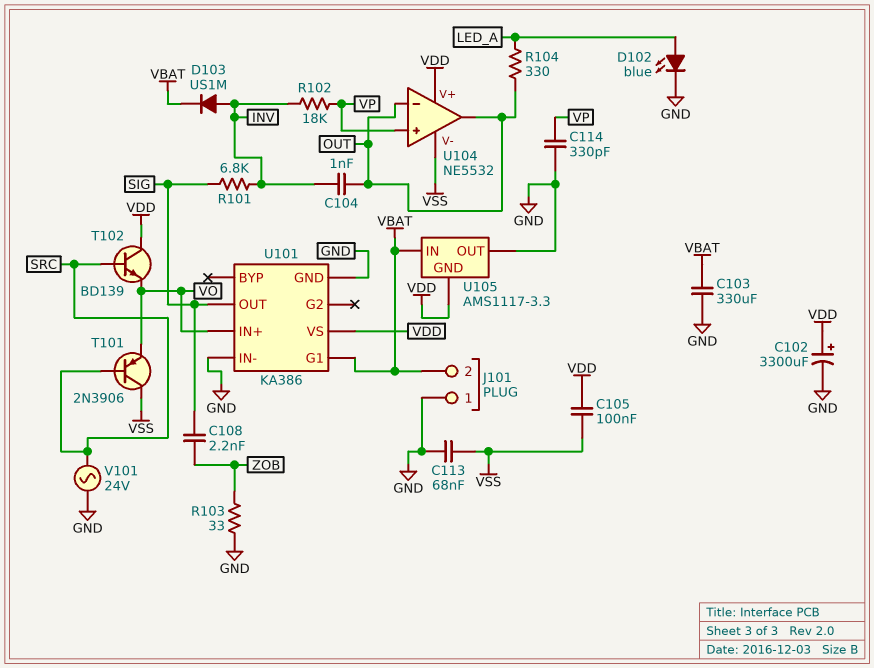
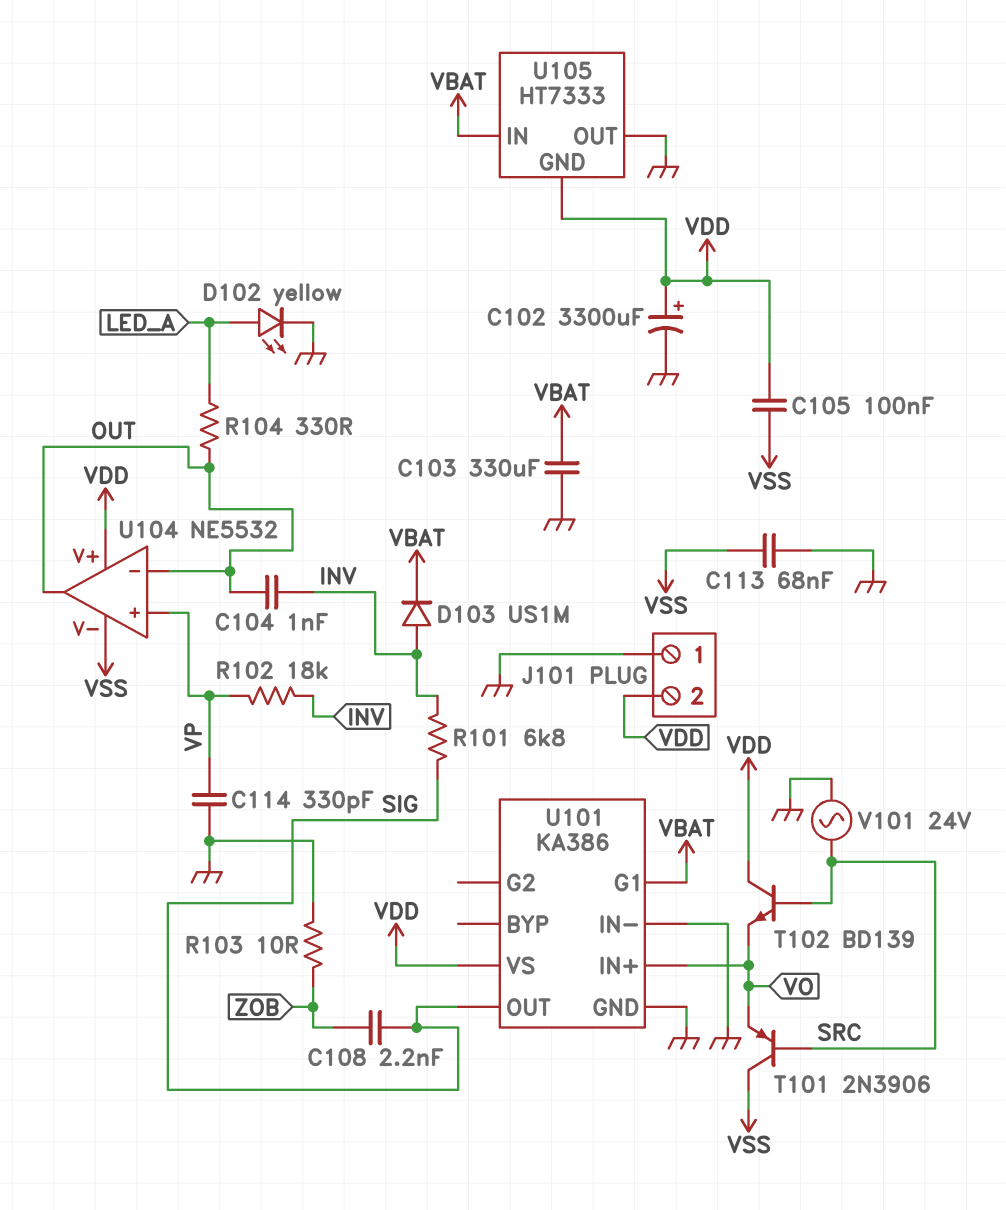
D102: LED blue (A LED_A, K GND) -> LED yellow (A LED_A, K GND)
J101 pin 2: VBAT -> VDD
R103: 33 (GND, ZOB) -> 10 (GND, ZOB)
U105: AMS1117-3.3 -> HT7333

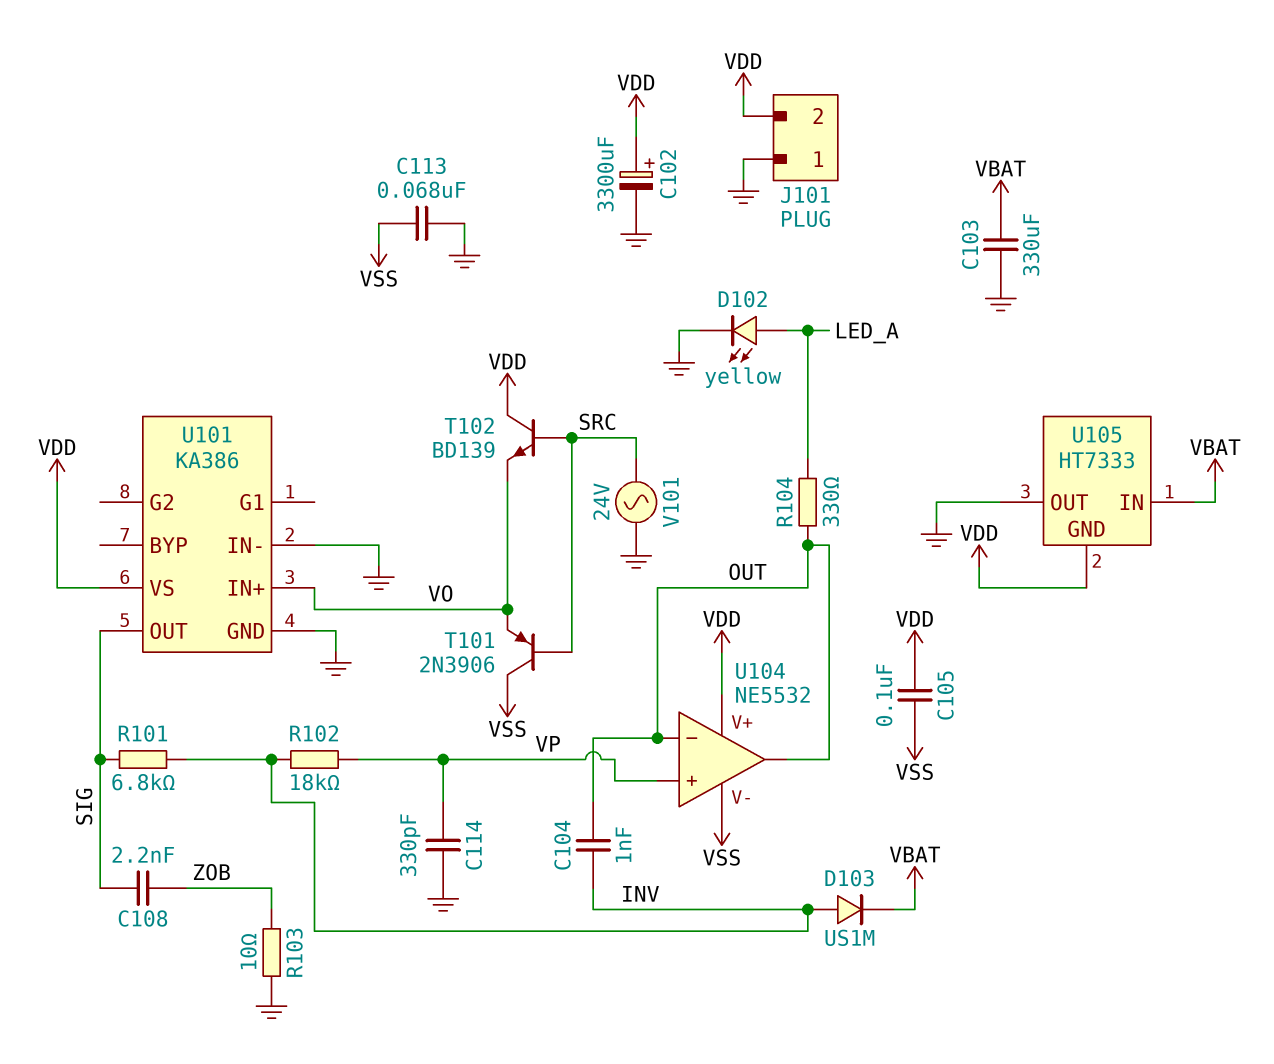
U101 pin G1: VBAT -> none

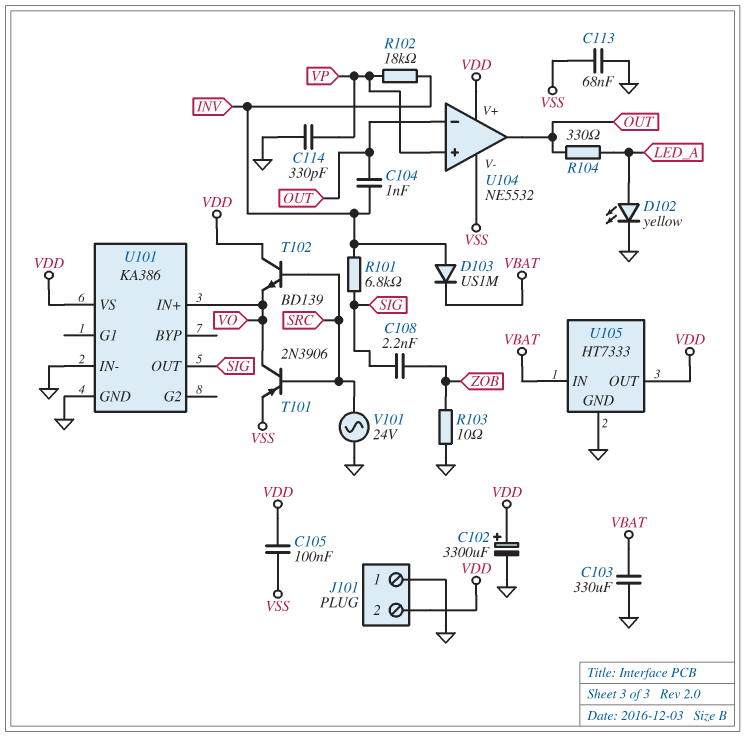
T101: PNP 2N3906 (B SRC, C VSS, E VO) -> PNP 2N3906 (B SRC, C VO, E VSS)
U105 pin GND: VDD -> GND
U105 pin OUT: GND -> VDD

